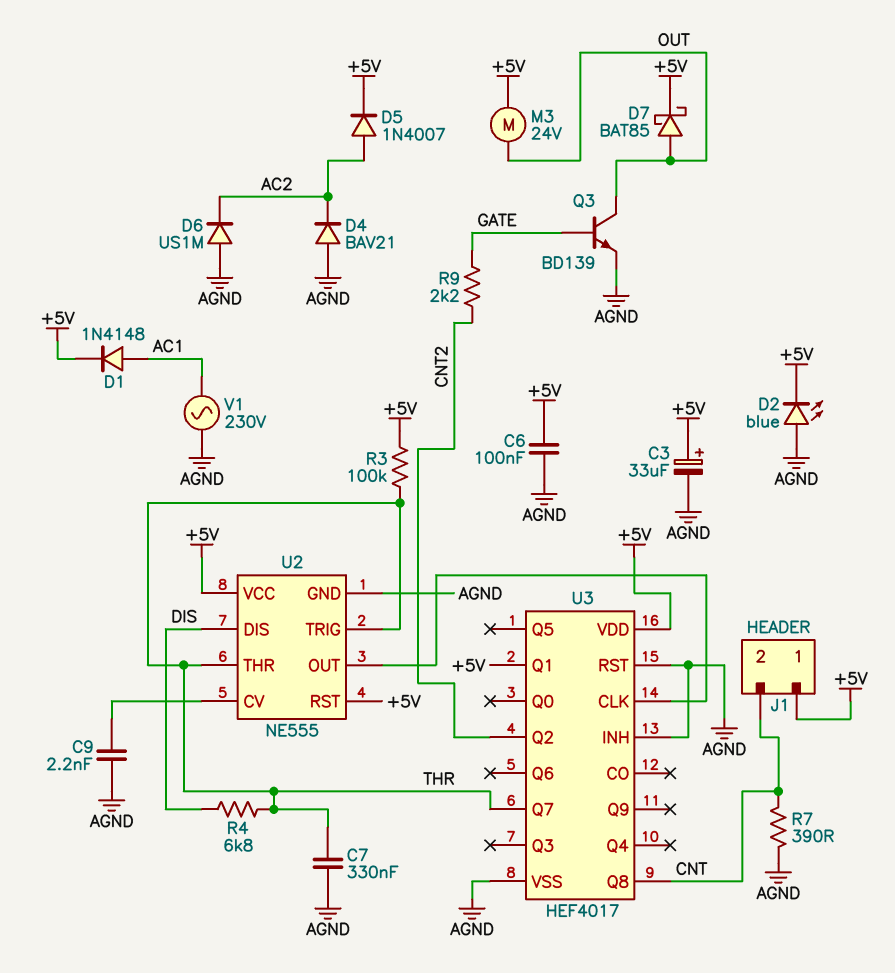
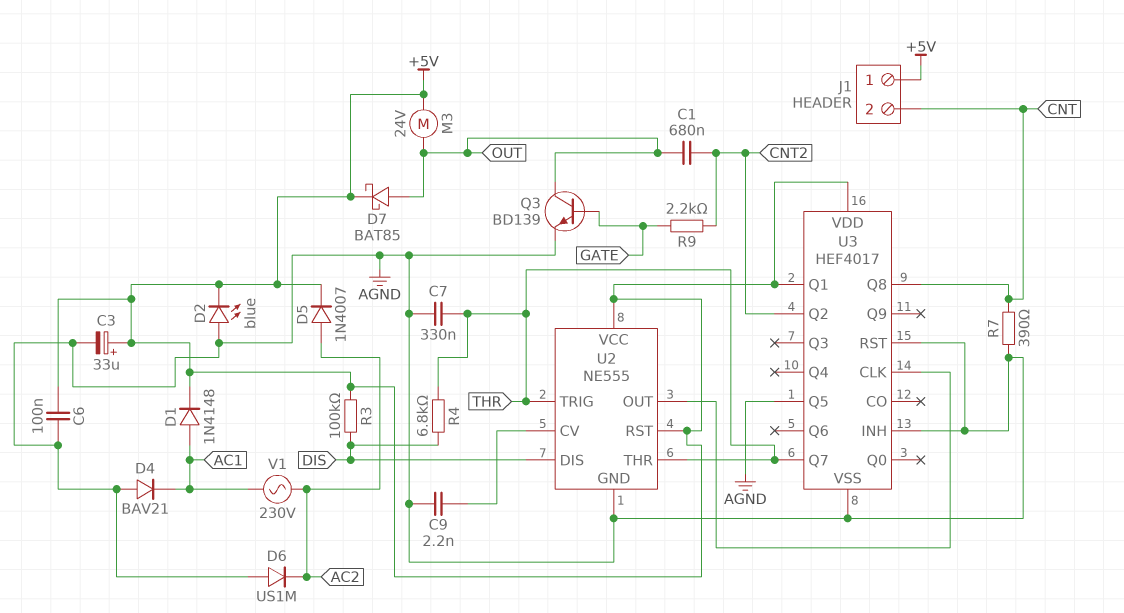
C1: none -> 680nF (CNT2, OUT)
D4: diode BAV21 (A AGND, K AC2) -> diode BAV21 (A AGND, K AC1)
R3: 100k (+5V, THR) -> 100k (+5V, DIS)
U3 pin Q5: none -> AGND
V1: AC 230V (AC1, AGND) -> AC 230V (AC1, AC2)

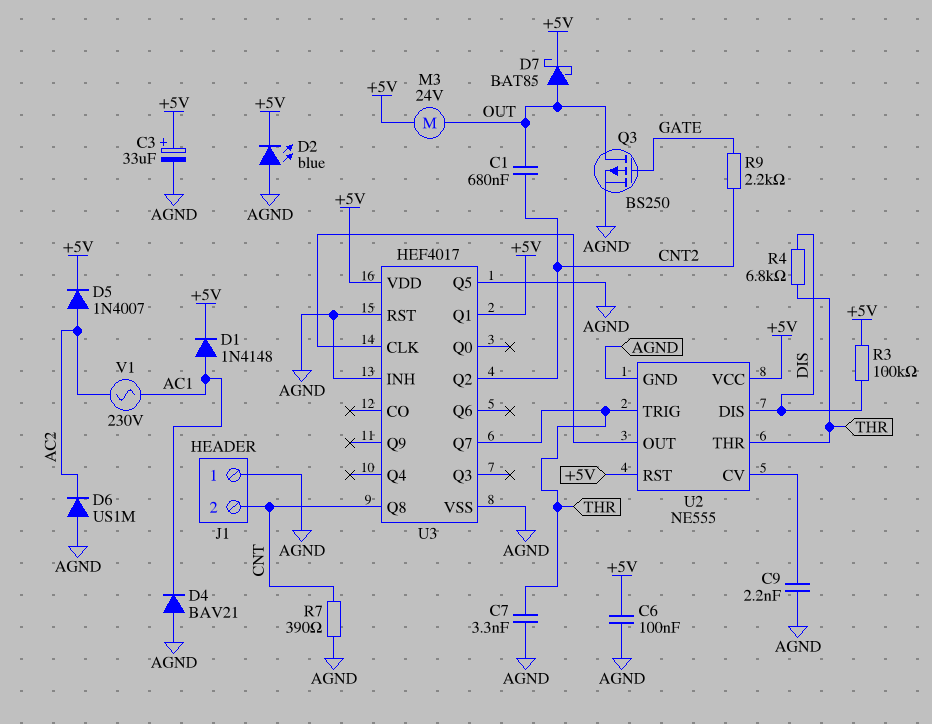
C7: 330nF (AGND, THR) -> 3.3nF (AGND, THR)
J1 pin 1: +5V -> AGND
Q3: NPN BD139 (B GATE, C OUT, E AGND) -> PMOS BS250 (G GATE, D OUT, S AGND)

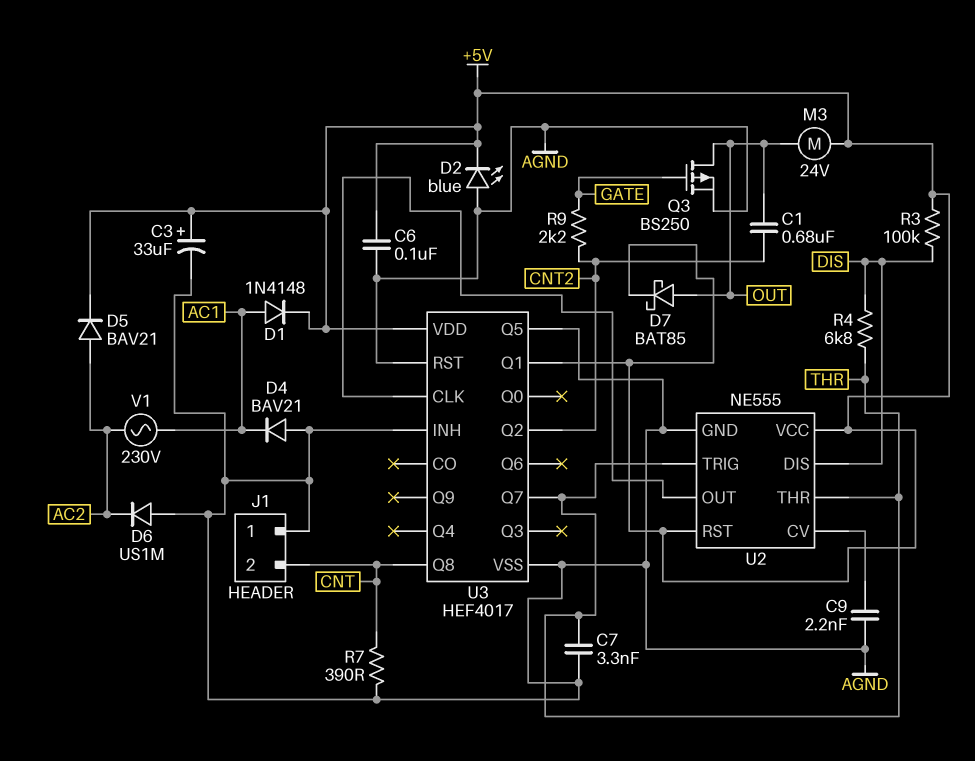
D5: diode 1N4007 (A AC2, K +5V) -> diode BAV21 (A AC2, K +5V)

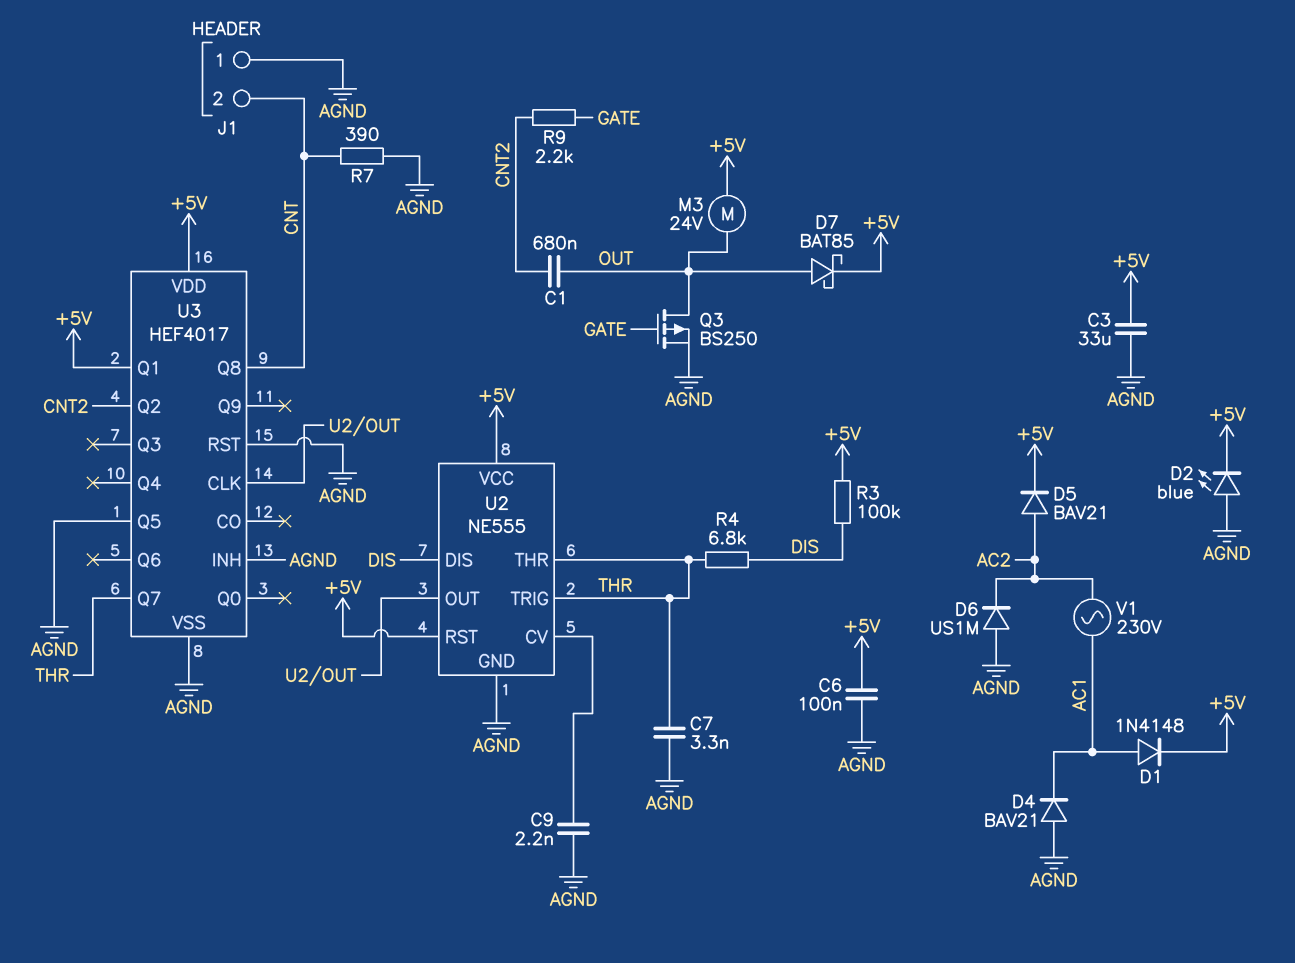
C3: 33uF (plus +5V, minus AGND) -> 33uF (+5V, AGND)

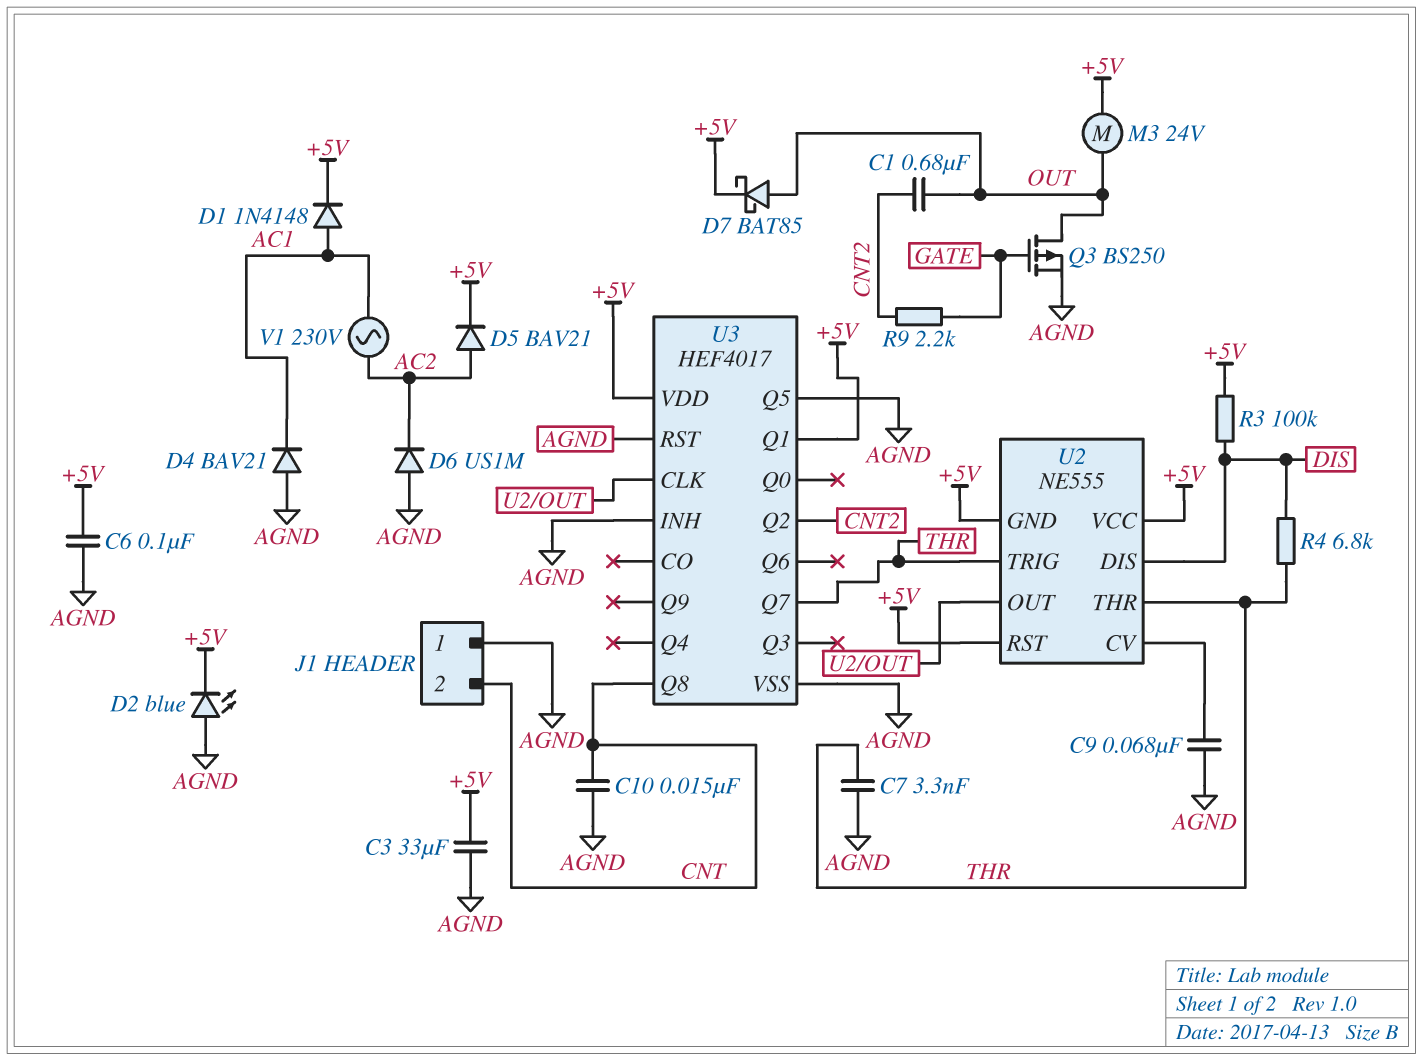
C9: 2.2nF (AGND, U2/CV) -> 68nF (AGND, U2/CV)
C10: none -> 15nF (AGND, CNT)
R7: 390 (AGND, CNT) -> none
U2 pin GND: AGND -> +5V

